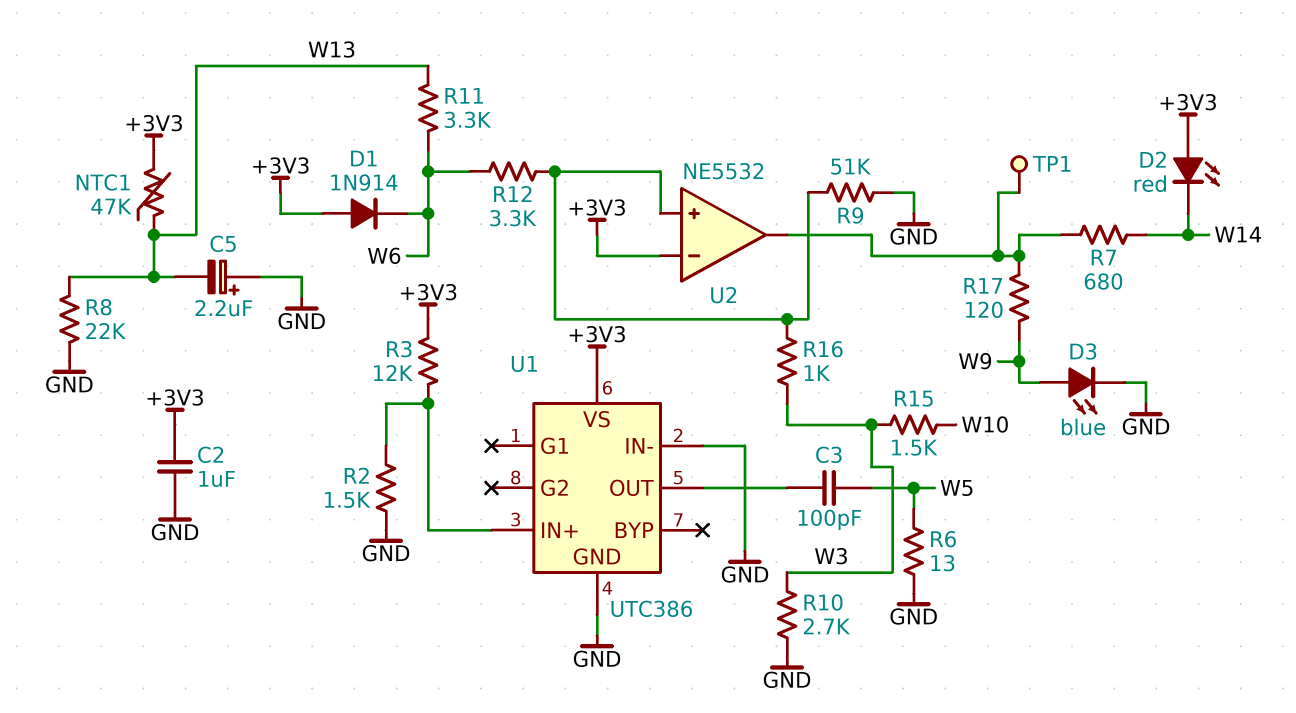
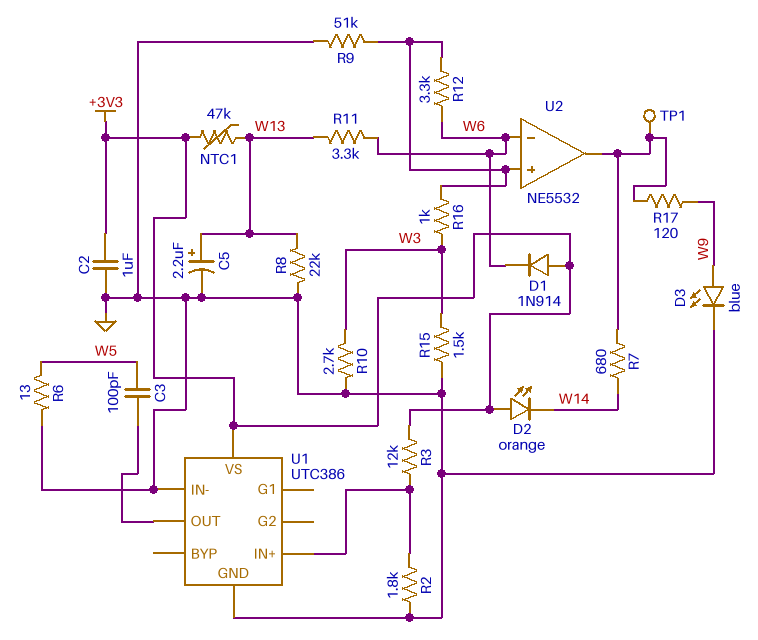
C5: 2.2uF (plus GND, minus W13) -> 2.2uF (plus W13, minus GND)
D2: LED red (A +3V3, K W14) -> LED orange (A +3V3, K W14)
R2: 1.5k (GND, U1/IN+) -> 1.8k (GND, U1/IN+)
R15: 1.5k (W3, W10) -> 1.5k (GND, W3)
U2 pin in-: +3V3 -> W6

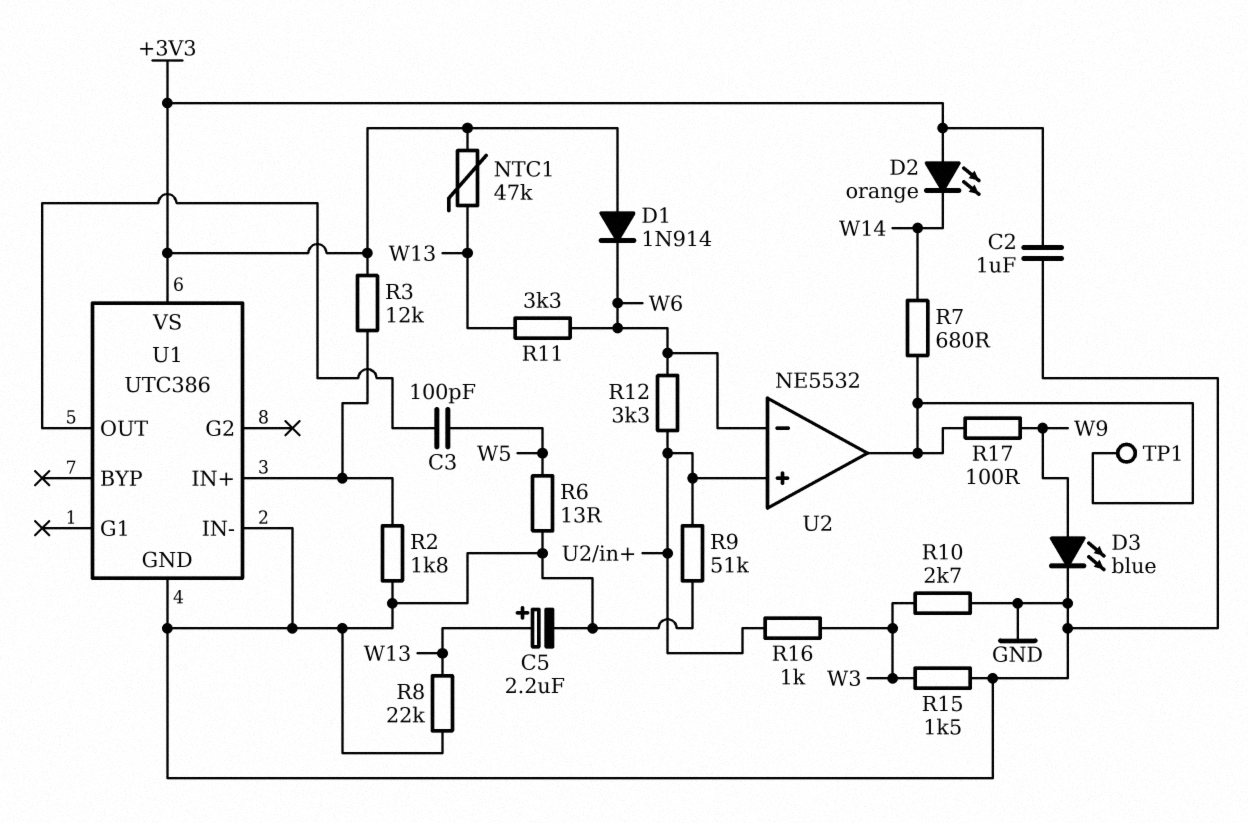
R17: 120 (U2/out, W9) -> 100 (U2/out, W9)

